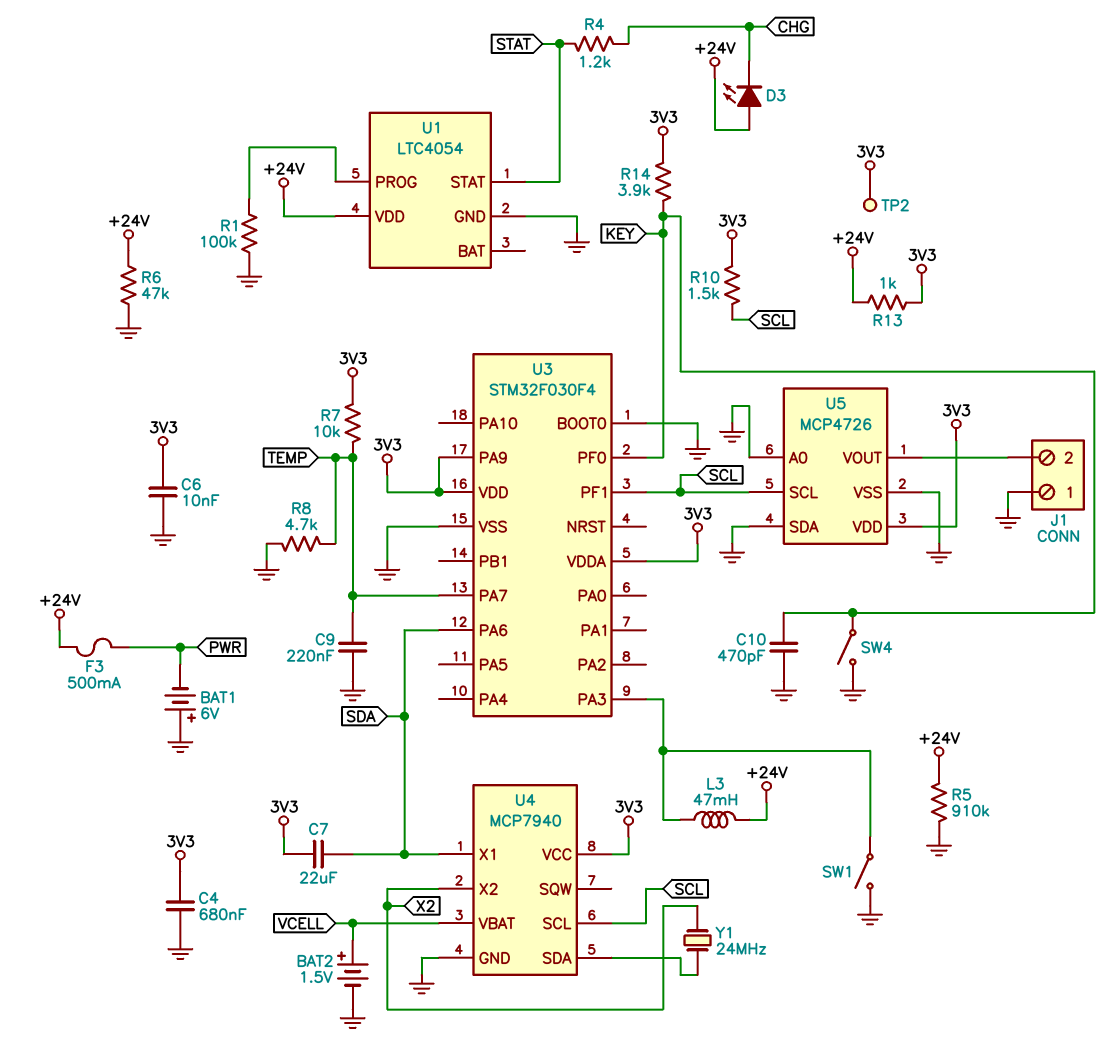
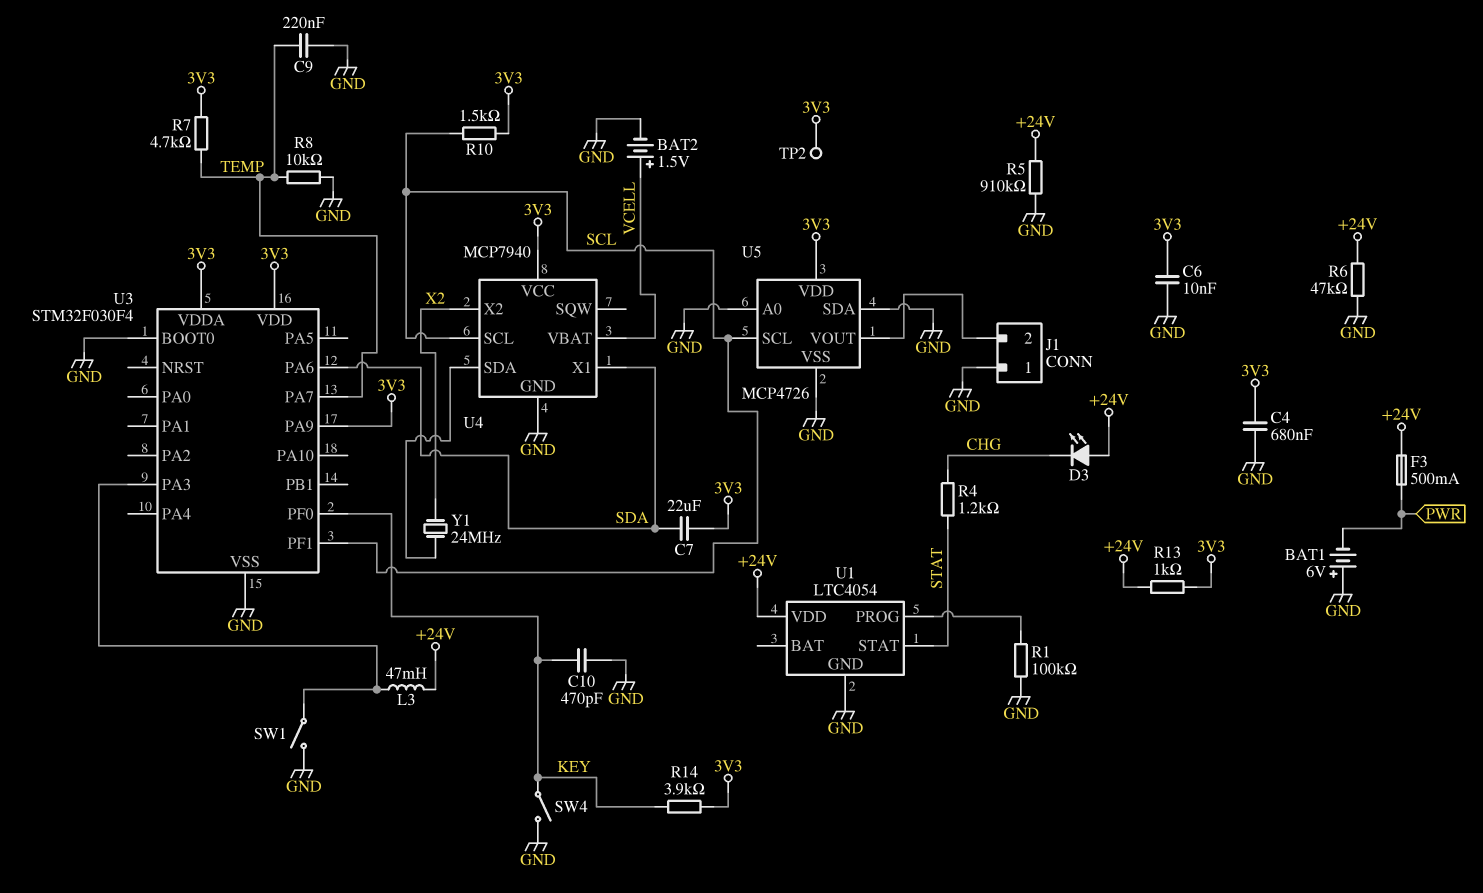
R7: 10k (3V3, TEMP) -> 4.7k (3V3, TEMP)
R8: 4.7k (GND, TEMP) -> 10k (GND, TEMP)

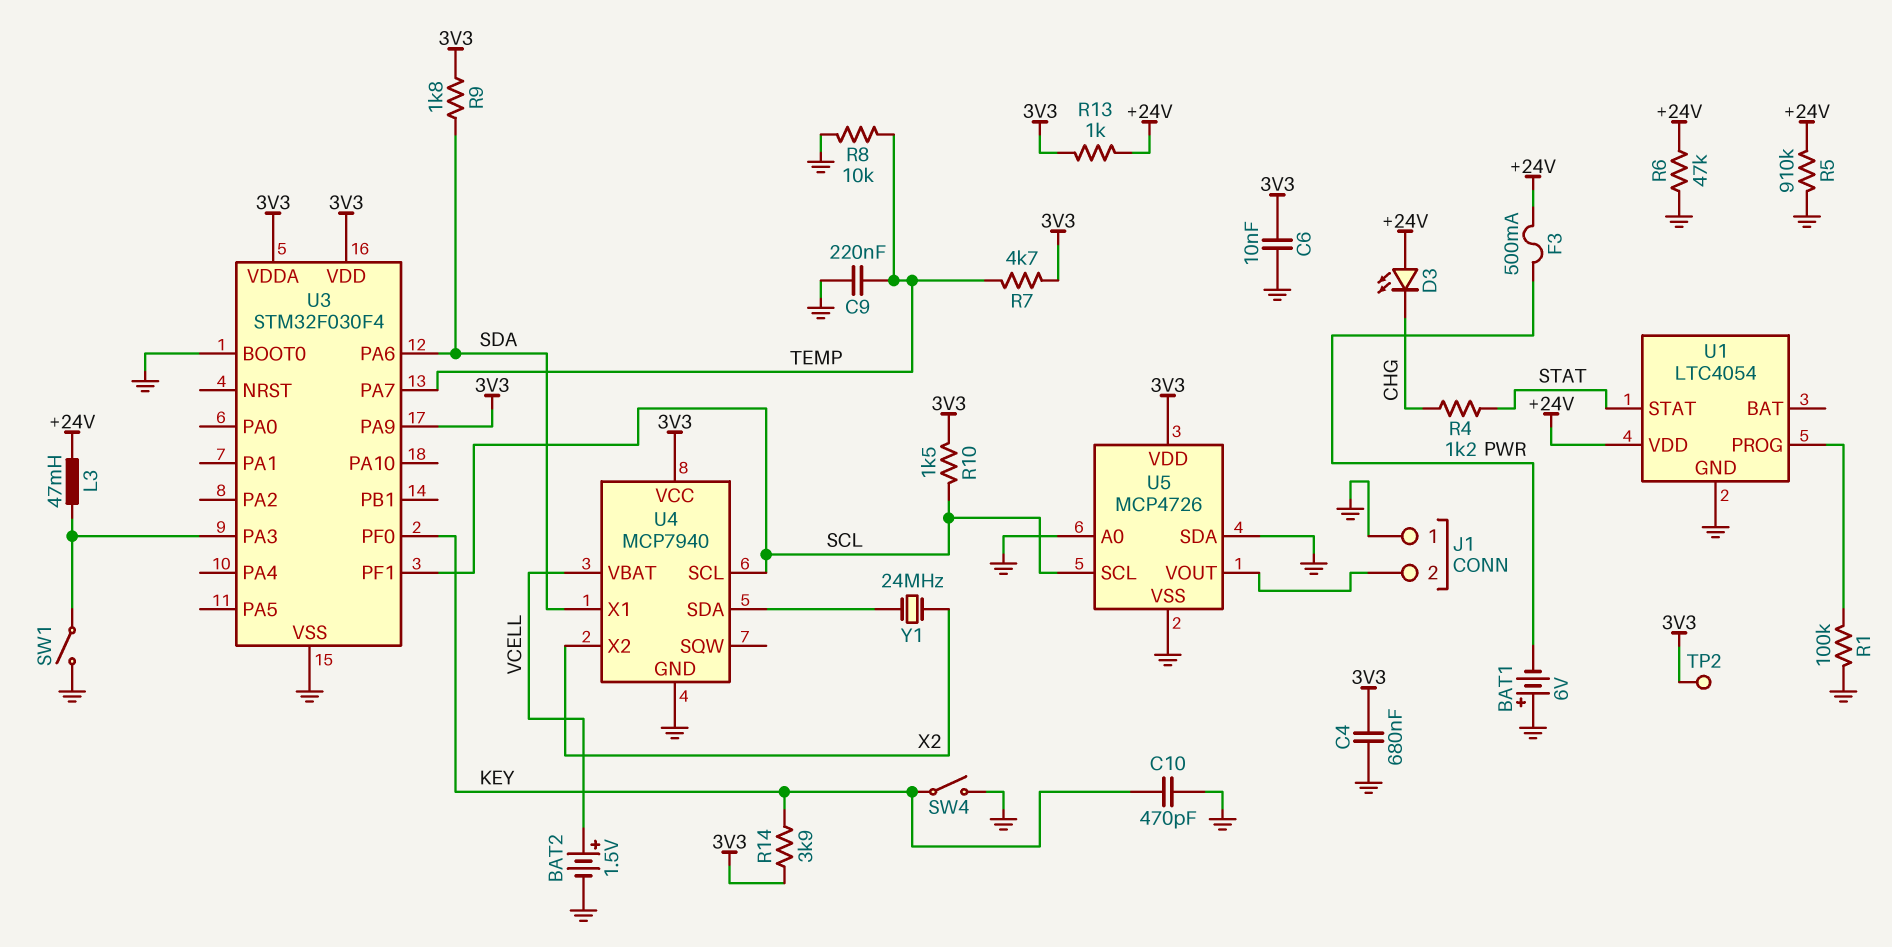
C7: 22uF (3V3, SDA) -> none
R9: none -> 1.8k (3V3, SDA)

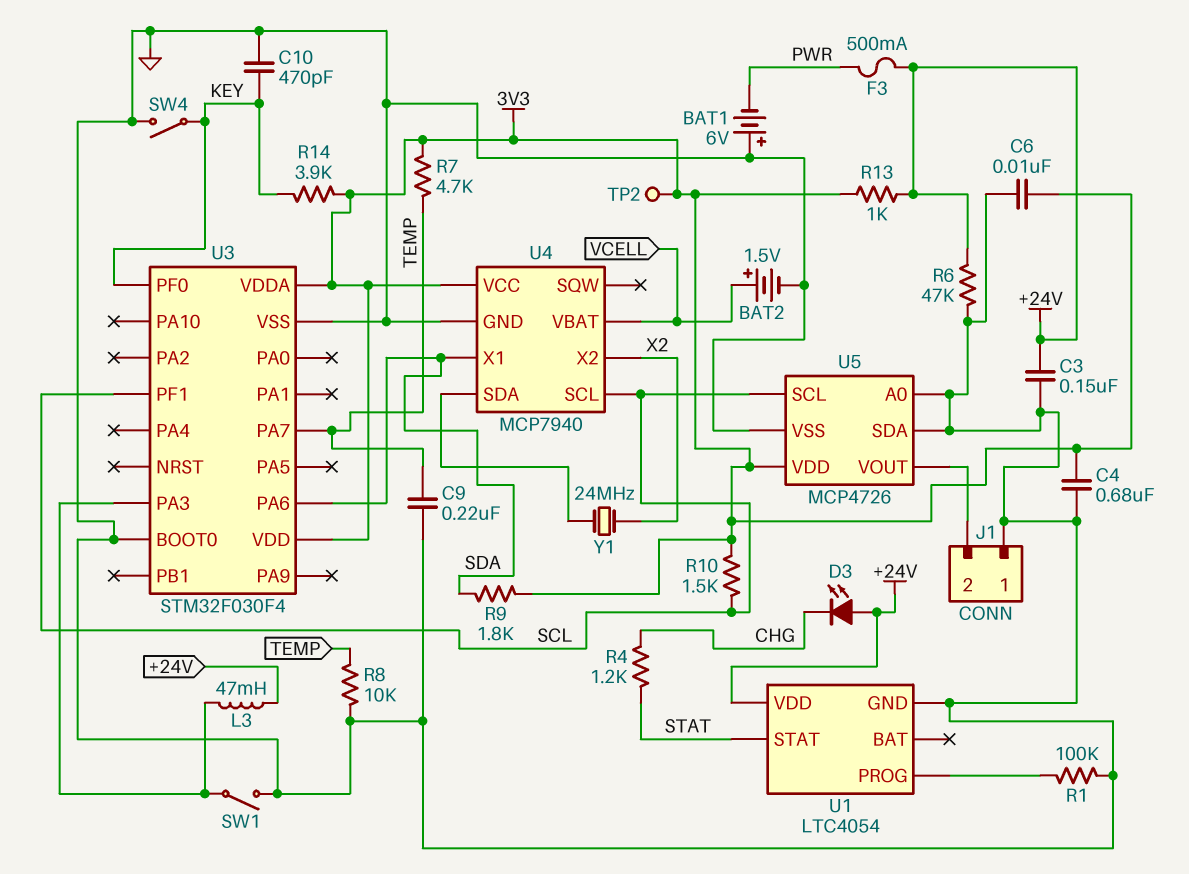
C3: none -> 150nF (+24V, GND)
R5: 910k (+24V, GND) -> none
U3 pin PA9: 3V3 -> none

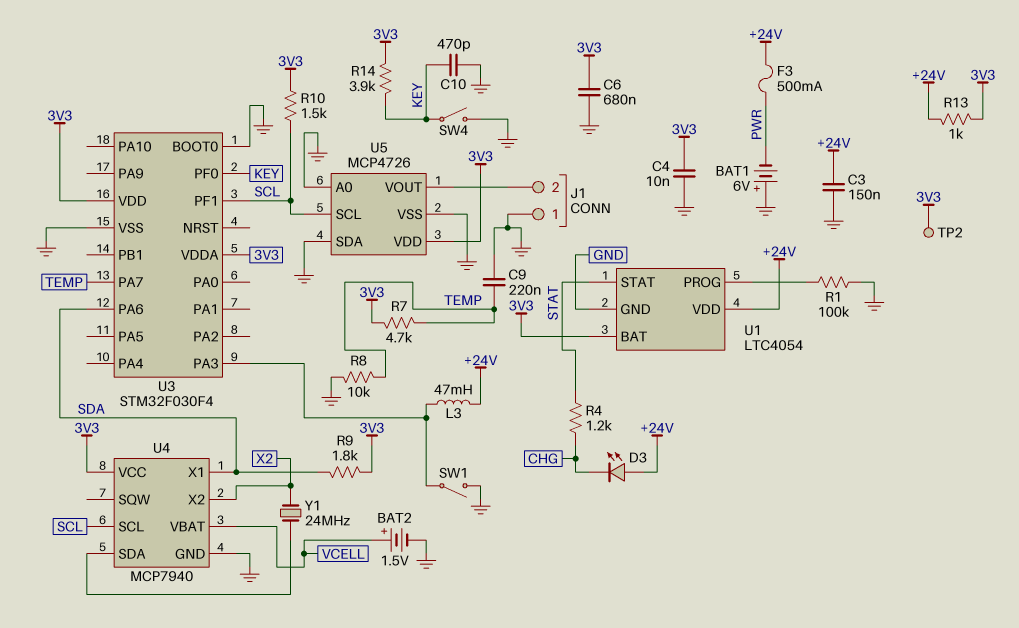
C4: 680nF (3V3, GND) -> 10nF (3V3, GND)
C6: 10nF (3V3, GND) -> 680nF (3V3, GND)
R6: 47k (+24V, GND) -> none
U1 pin BAT: none -> 3V3

